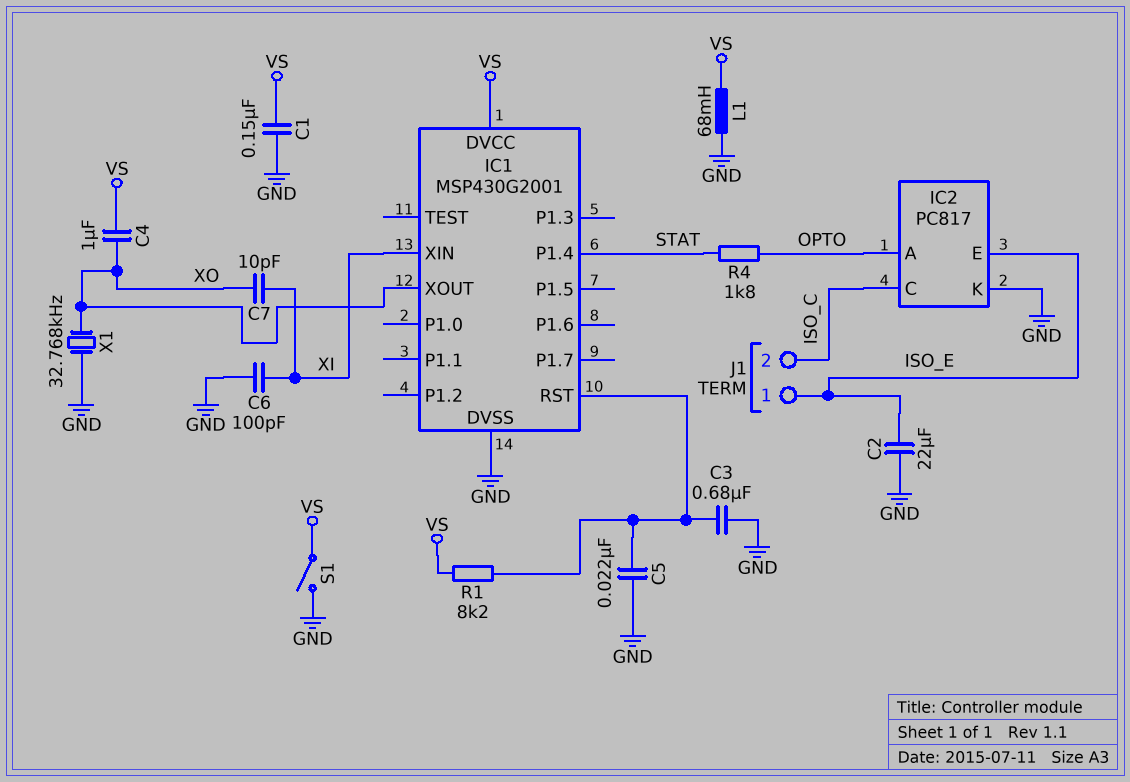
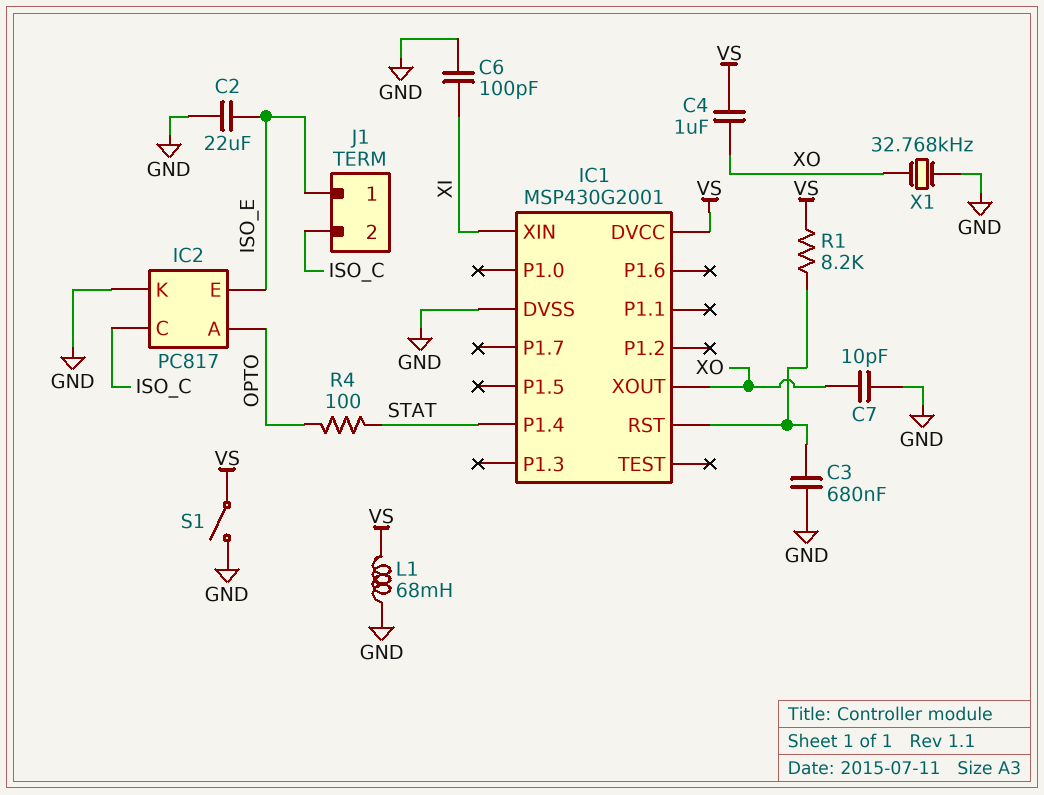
C1: 150nF (GND, VS) -> none
C5: 22nF (GND, IC1/RST) -> none
C7: 10pF (XI, XO) -> 10pF (GND, XO)
R4: 1.8k (OPTO, STAT) -> 100 (OPTO, STAT)

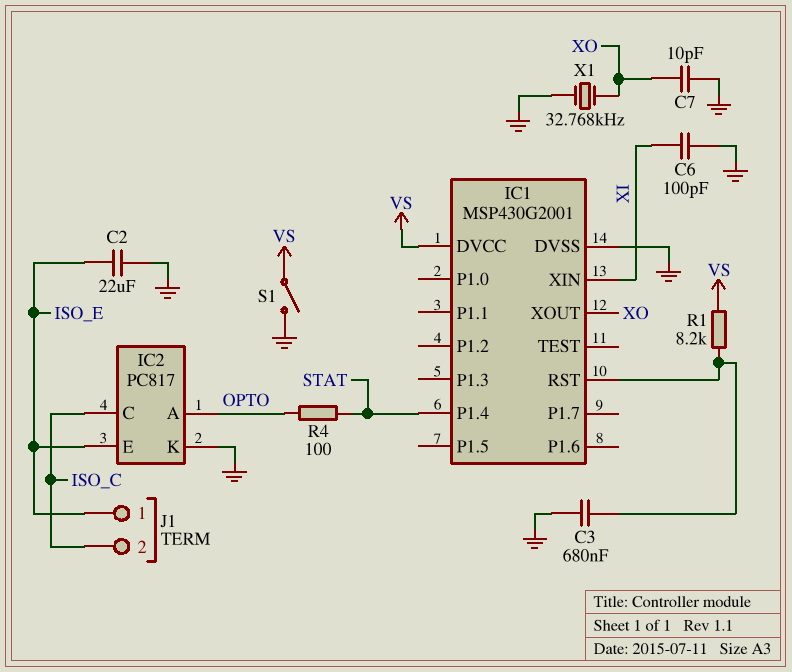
C4: 1uF (VS, XO) -> none
L1: 68mH (GND, VS) -> none

